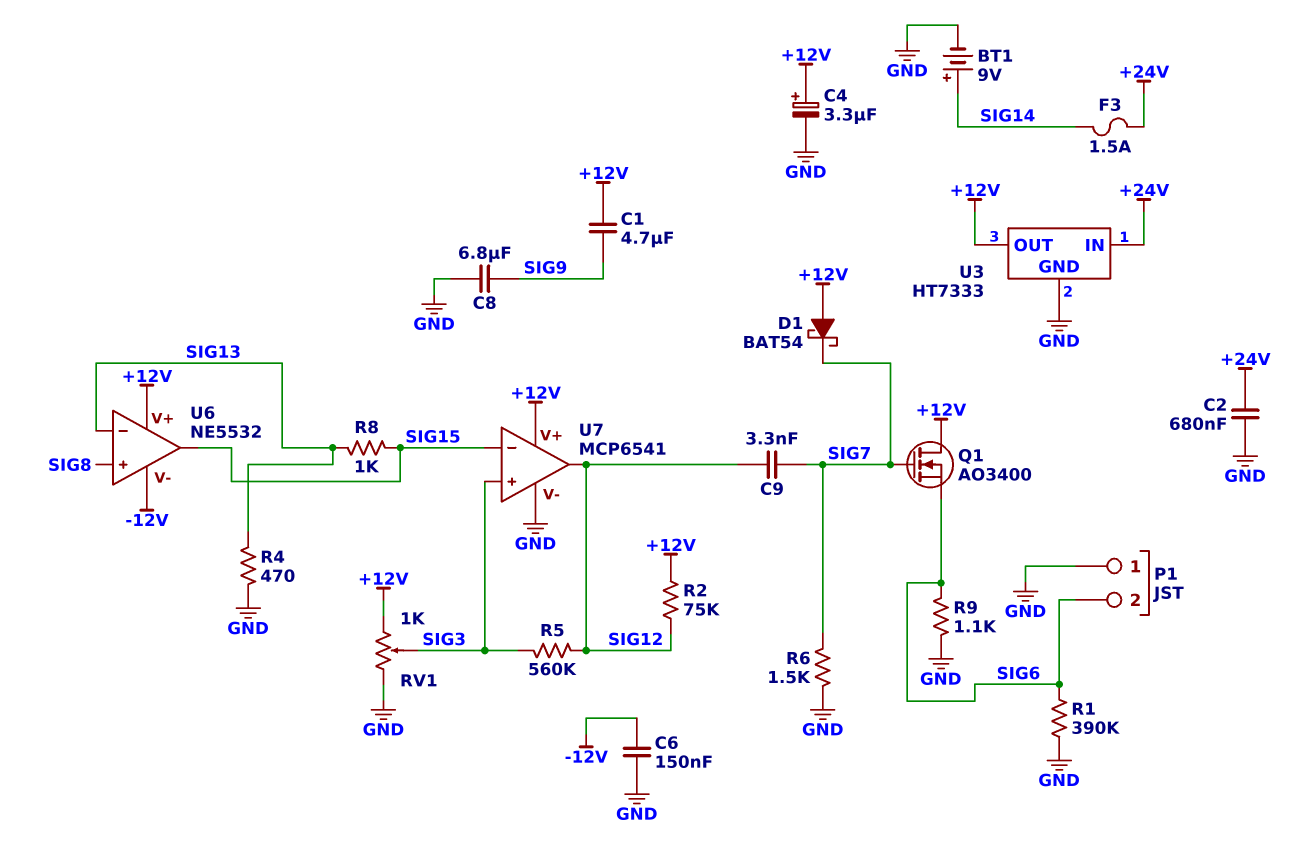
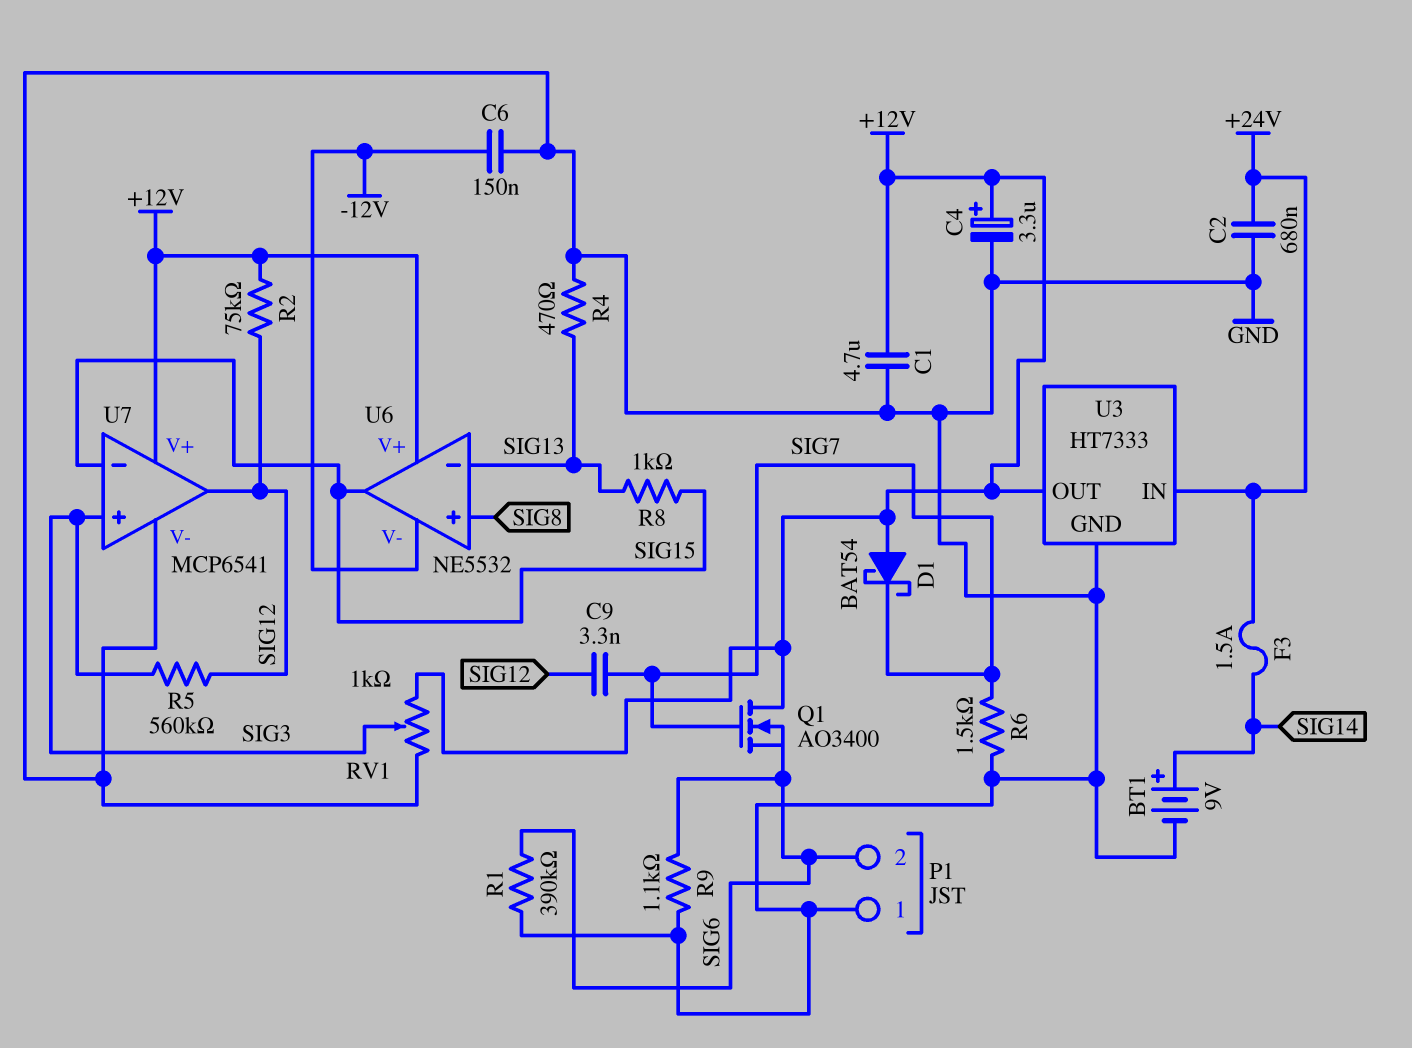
C1: 4.7uF (+12V, SIG9) -> 4.7uF (+12V, GND)
C8: 6.8uF (GND, SIG9) -> none

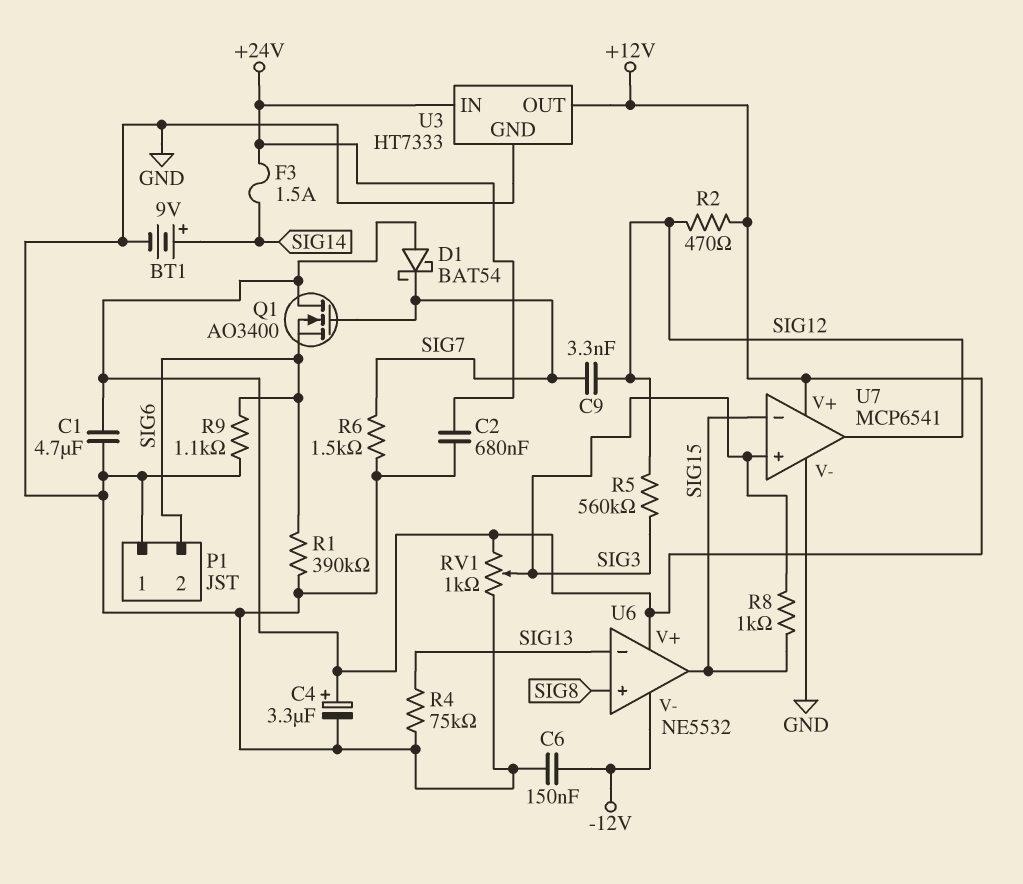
R2: 75k (+12V, SIG12) -> 470 (+12V, SIG12)
R4: 470 (GND, SIG13) -> 75k (GND, SIG13)
R8: 1k (SIG13, SIG15) -> 1k (SIG3, SIG15)

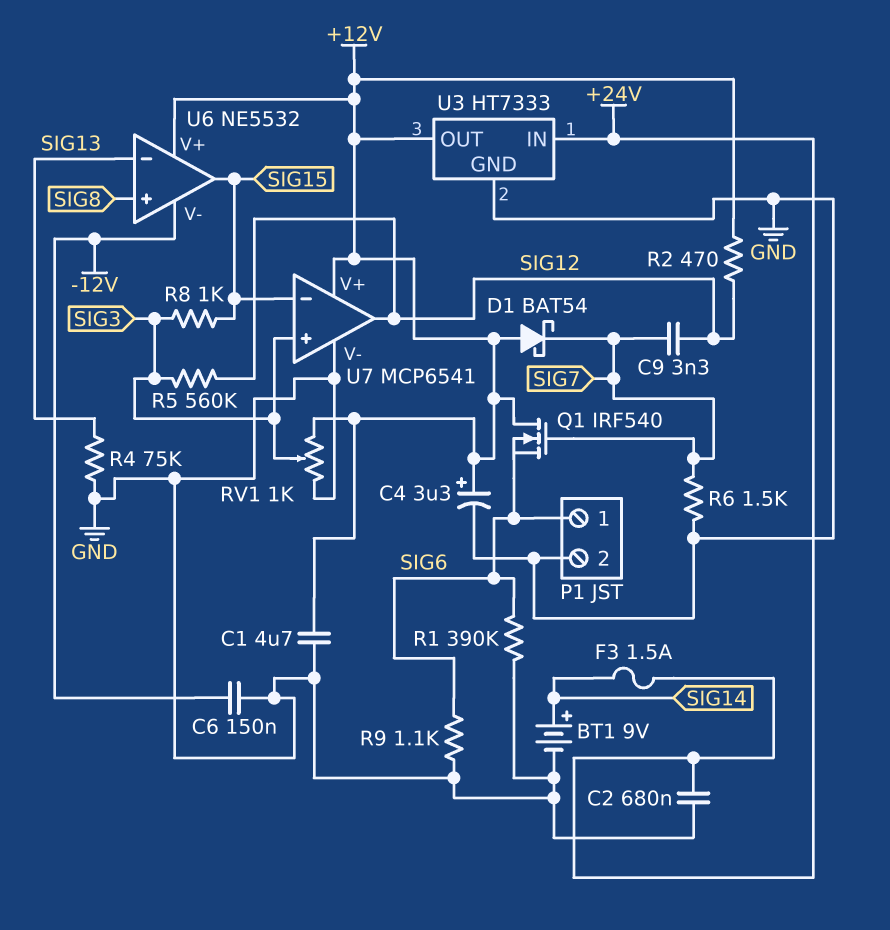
P1 pin 1: GND -> SIG6
P1 pin 2: SIG6 -> GND
Q1: NMOS AO3400 (G SIG7, D +12V, S SIG6) -> NMOS IRF540 (G SIG7, D +12V, S SIG6)

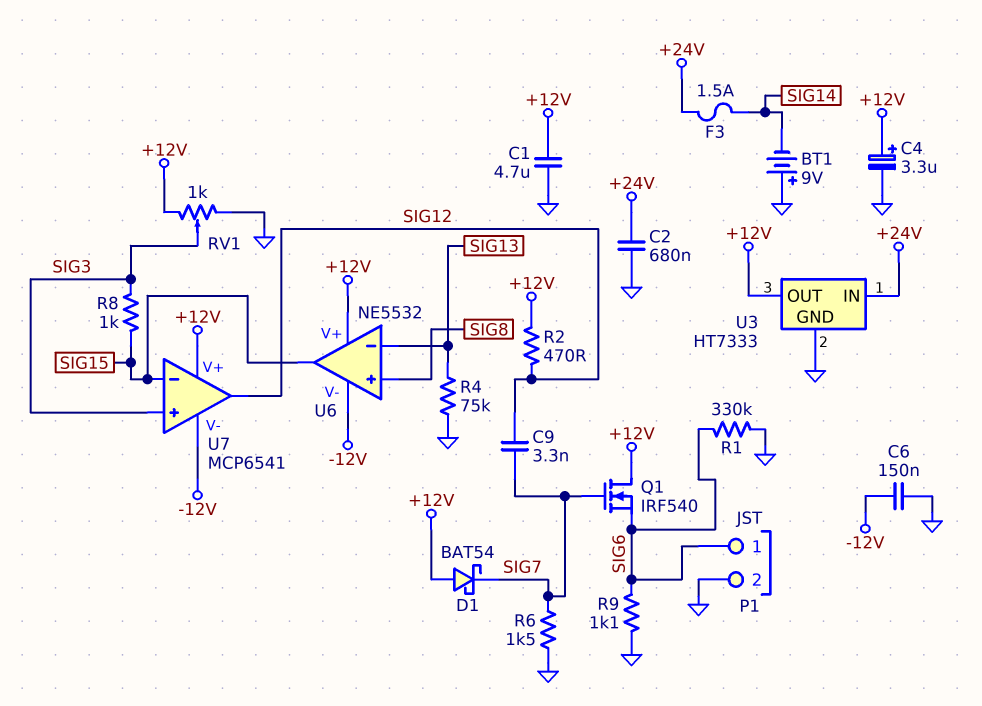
BT1: 9V (plus SIG14, minus GND) -> 9V (plus GND, minus SIG14)
R1: 390k (GND, SIG6) -> 330k (GND, SIG6)
R5: 560k (SIG3, SIG12) -> none
U7 pin V-: GND -> -12V

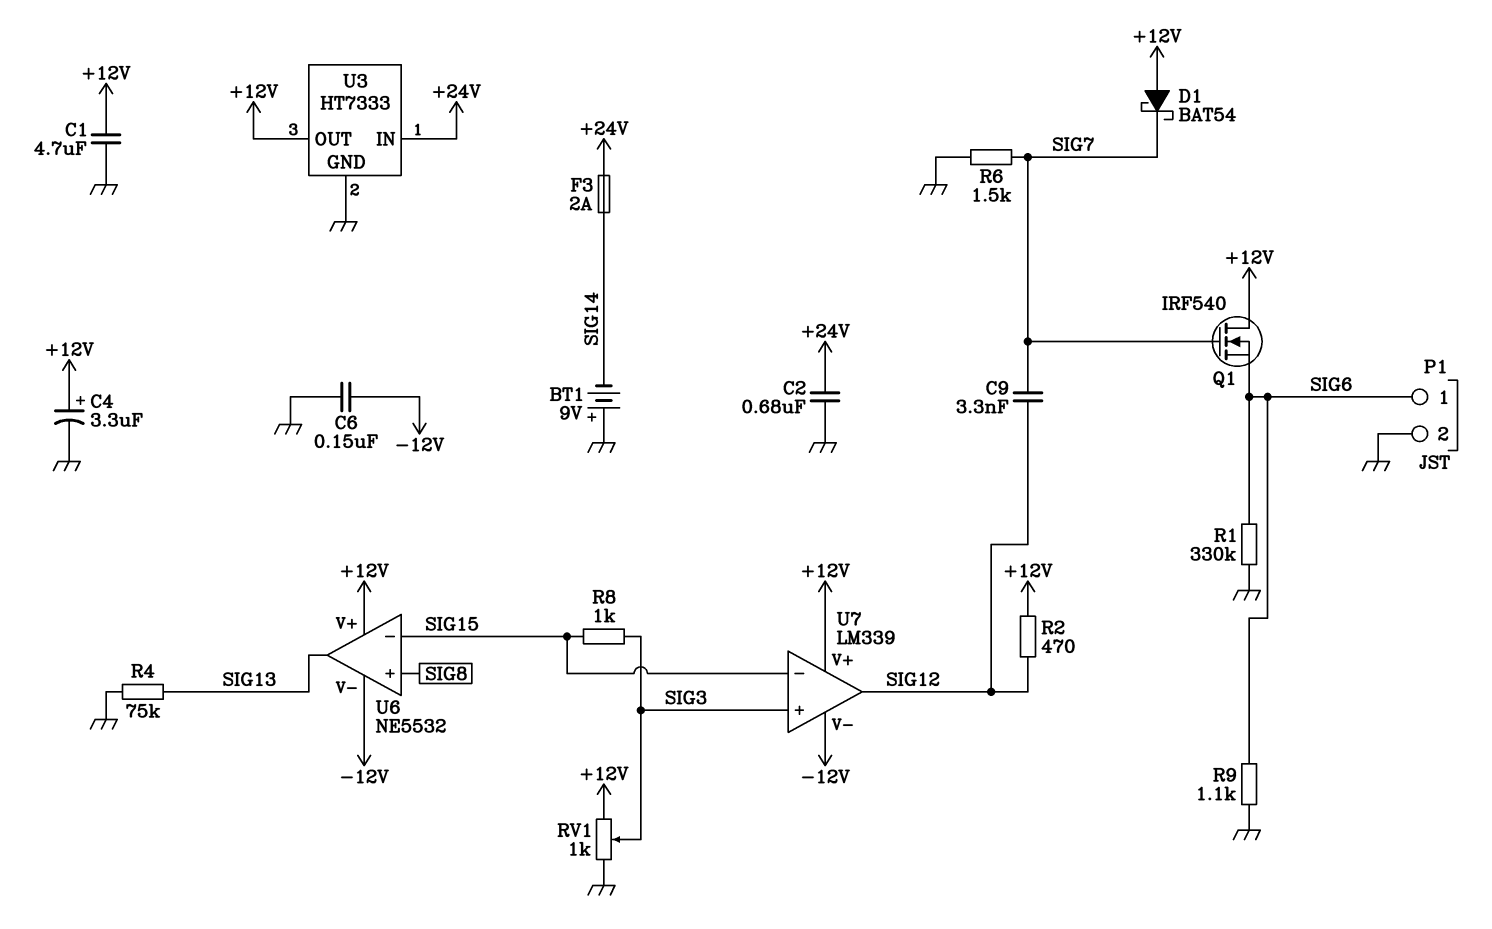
F3: 1.5A (+24V, SIG14) -> 2A (+24V, SIG14)
U6 pin in-: SIG13 -> SIG15
U6 pin out: SIG15 -> SIG13
U7: MCP6541 -> LM339

